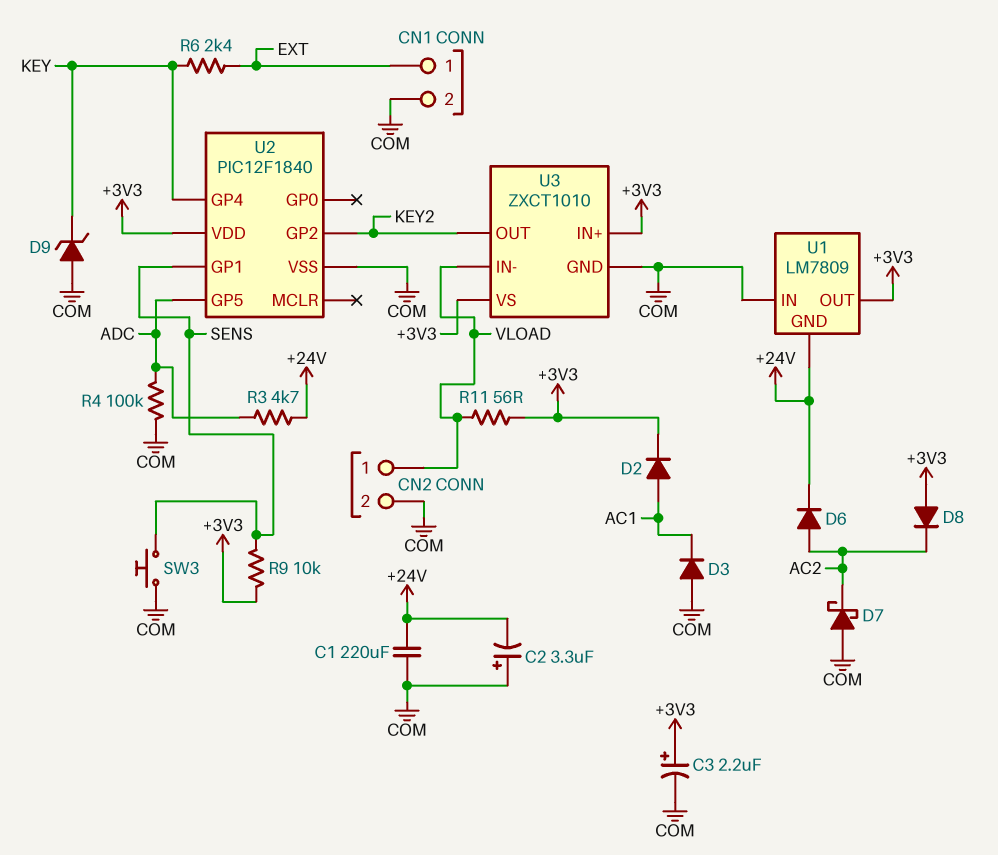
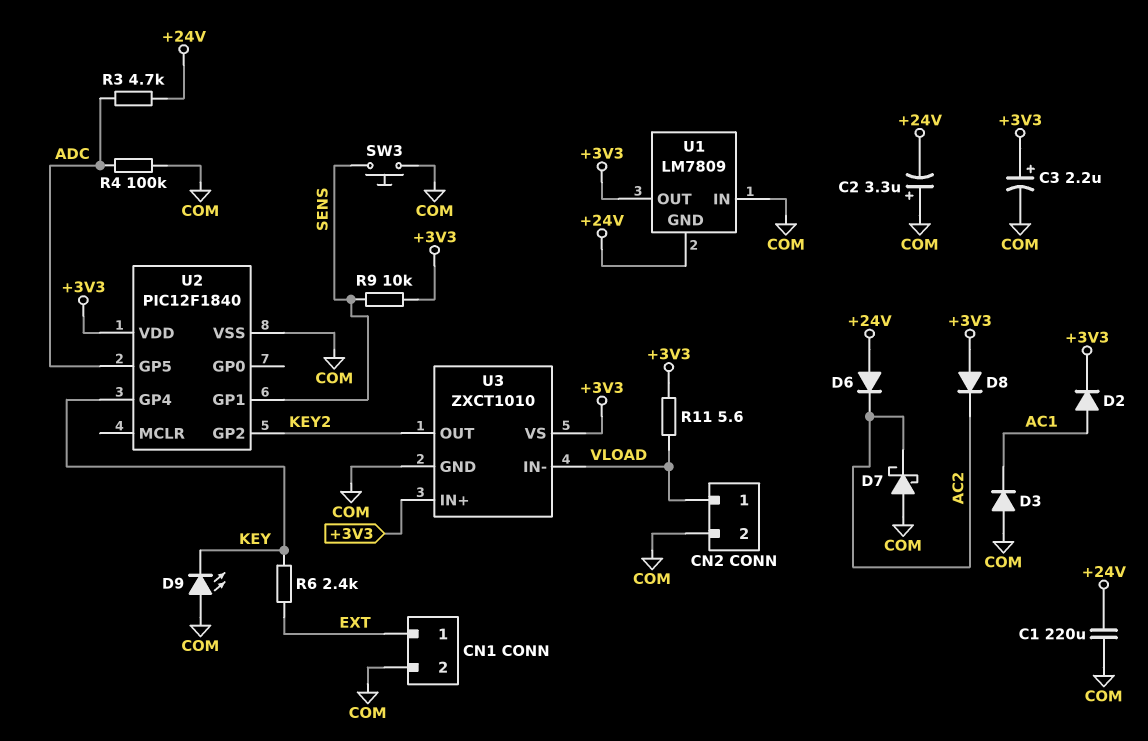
D6: diode (A AC2, K +24V) -> diode (A +24V, K AC2)
D9: zener (A COM, K KEY) -> LED (A COM, K KEY)
R11: 56 (+3V3, VLOAD) -> 5.6 (+3V3, VLOAD)

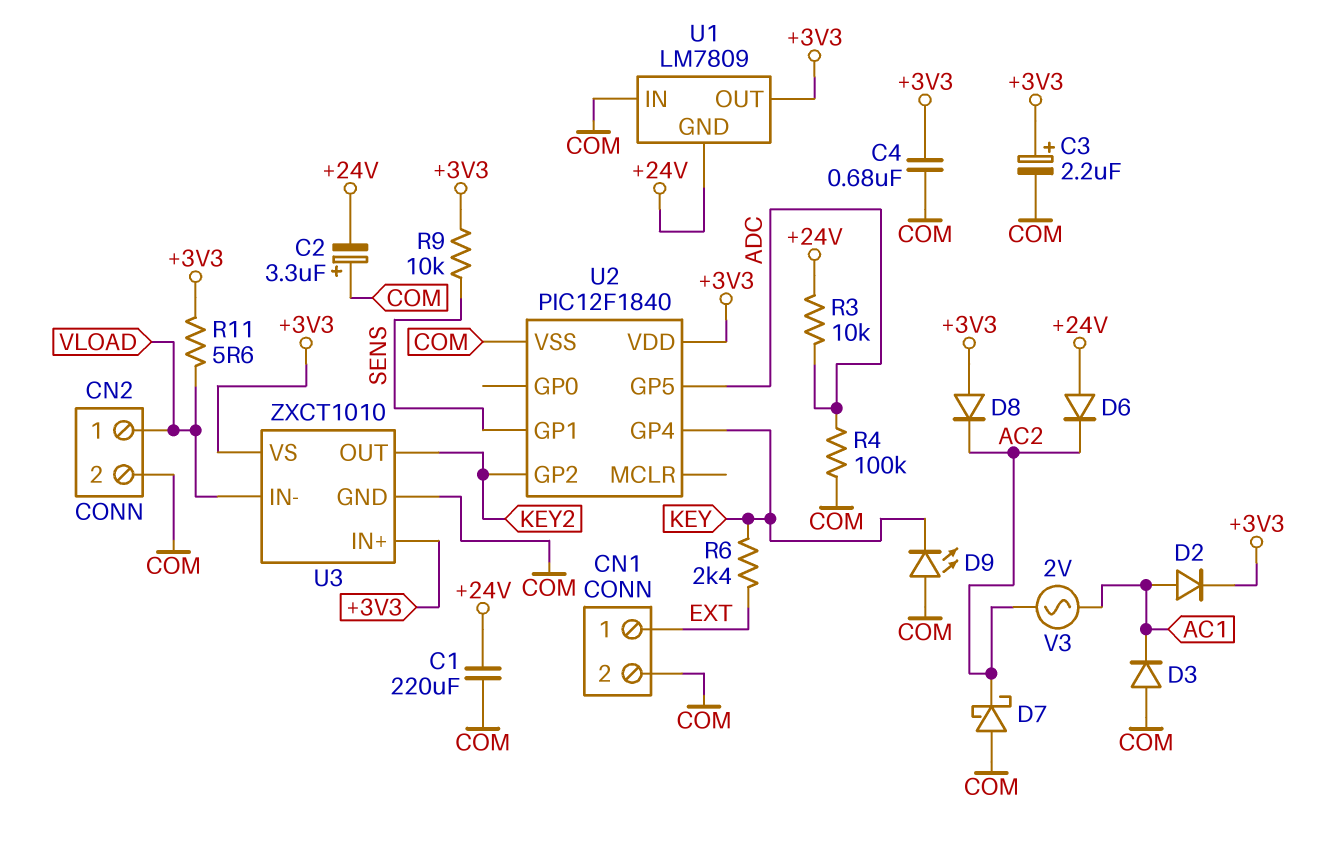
C4: none -> 680nF (+3V3, COM)
R3: 4.7k (+24V, ADC) -> 10k (+24V, ADC)
SW3: button (COM, SENS) -> none
V3: none -> AC 2V (AC1, AC2)

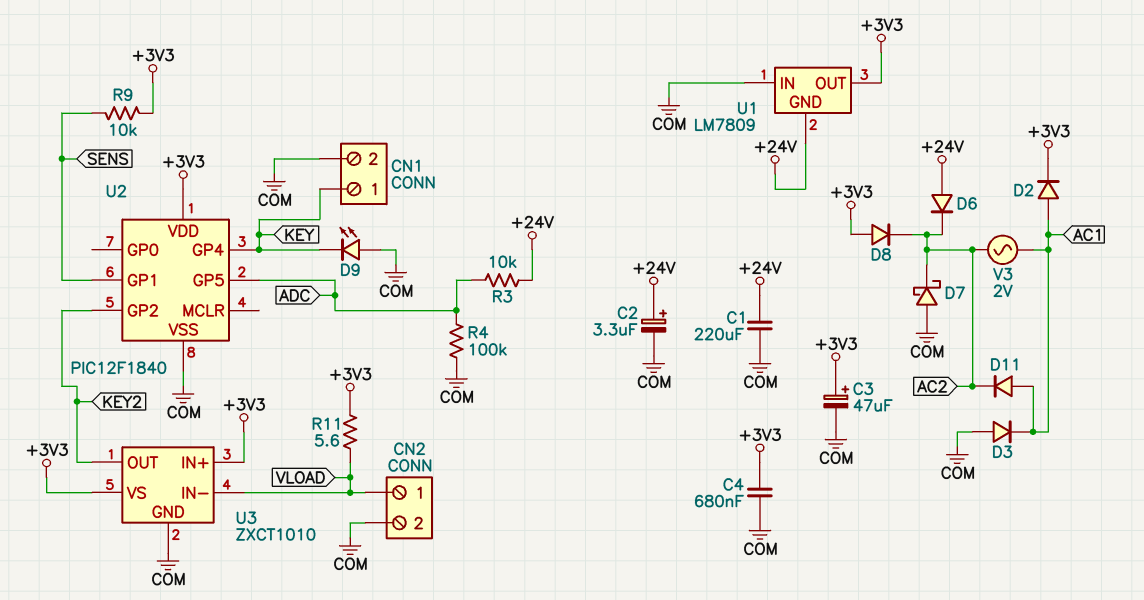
C2: 3.3uF (plus COM, minus +24V) -> 3.3uF (plus +24V, minus COM)
C3: 2.2uF (plus +3V3, minus COM) -> 47uF (plus +3V3, minus COM)
CN1 pin 1: EXT -> KEY
D11: none -> diode (A AC1, K AC2)
R6: 2.4k (EXT, KEY) -> none

